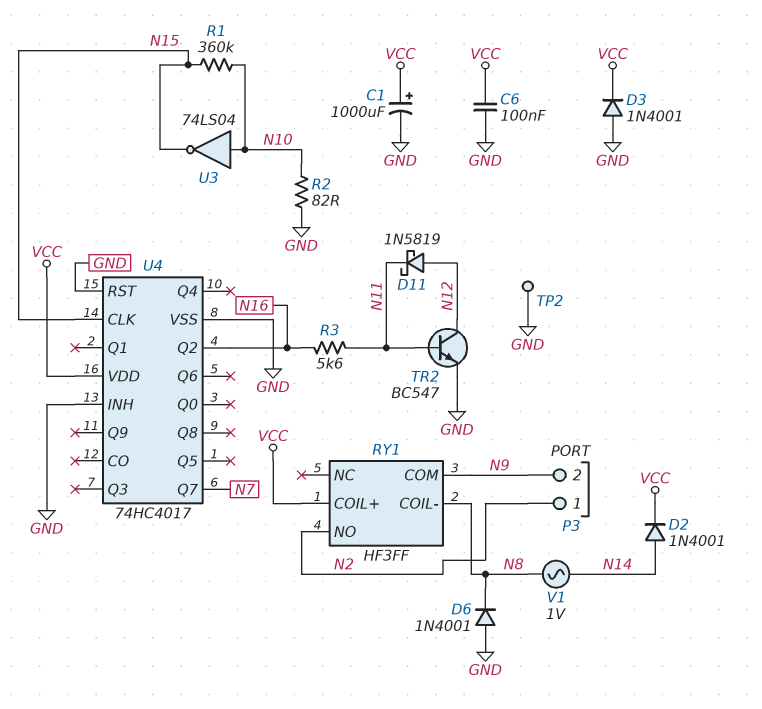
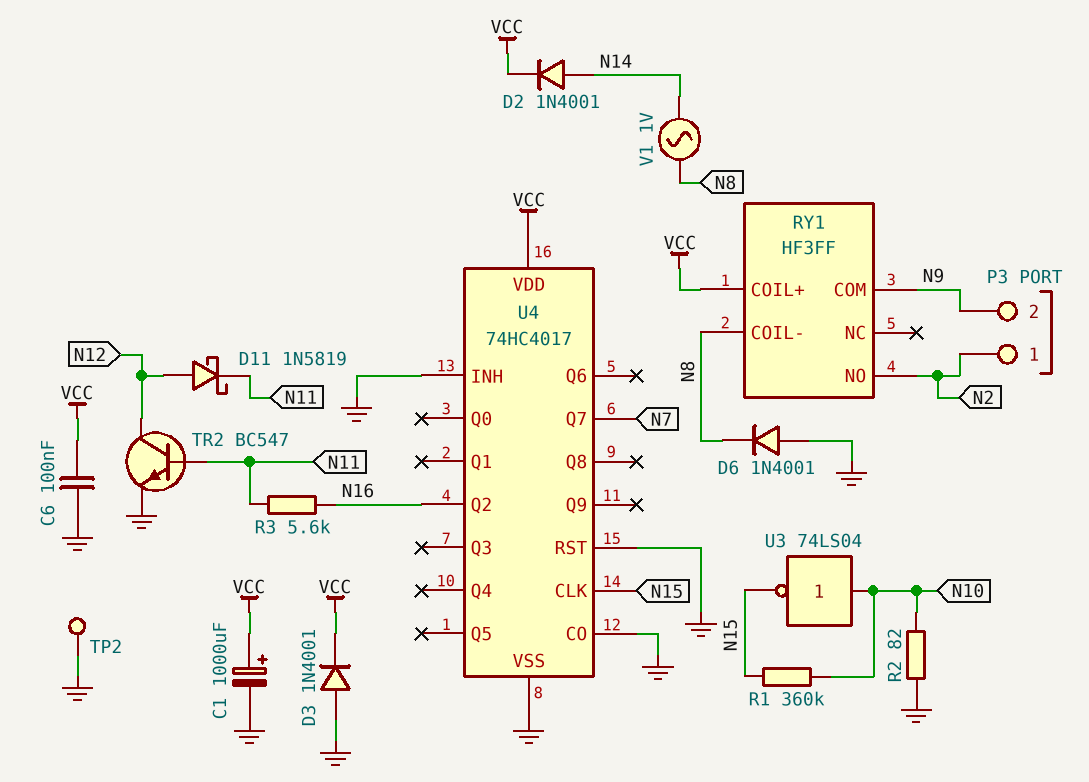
U4 pin CO: none -> GND

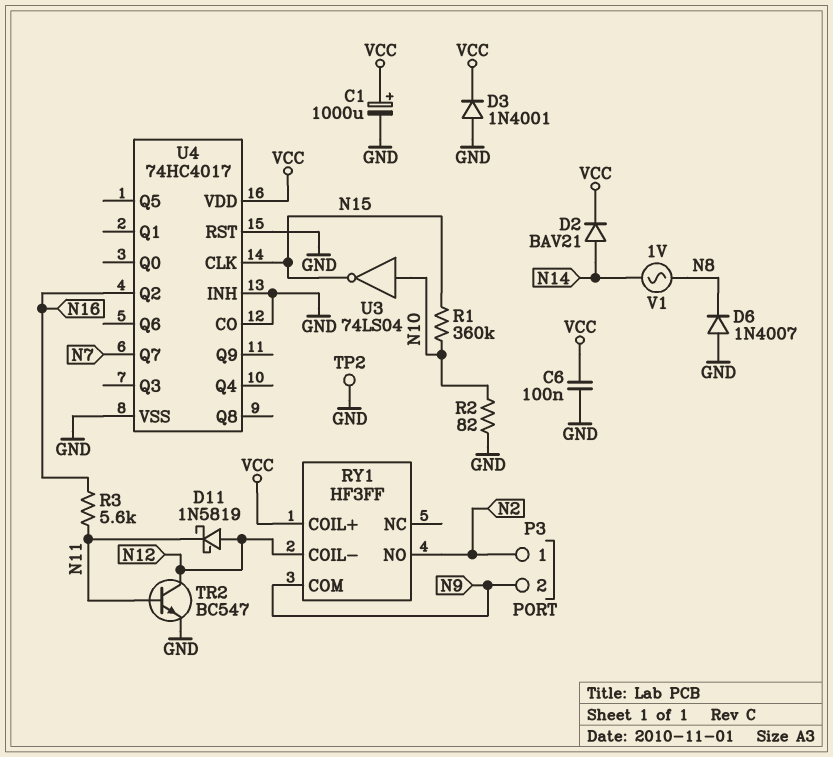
D2: diode 1N4001 (A N14, K VCC) -> diode BAV21 (A N14, K VCC)
D6: diode 1N4001 (A GND, K N8) -> diode 1N4007 (A GND, K N8)
RY1 pin COIL-: N8 -> N12

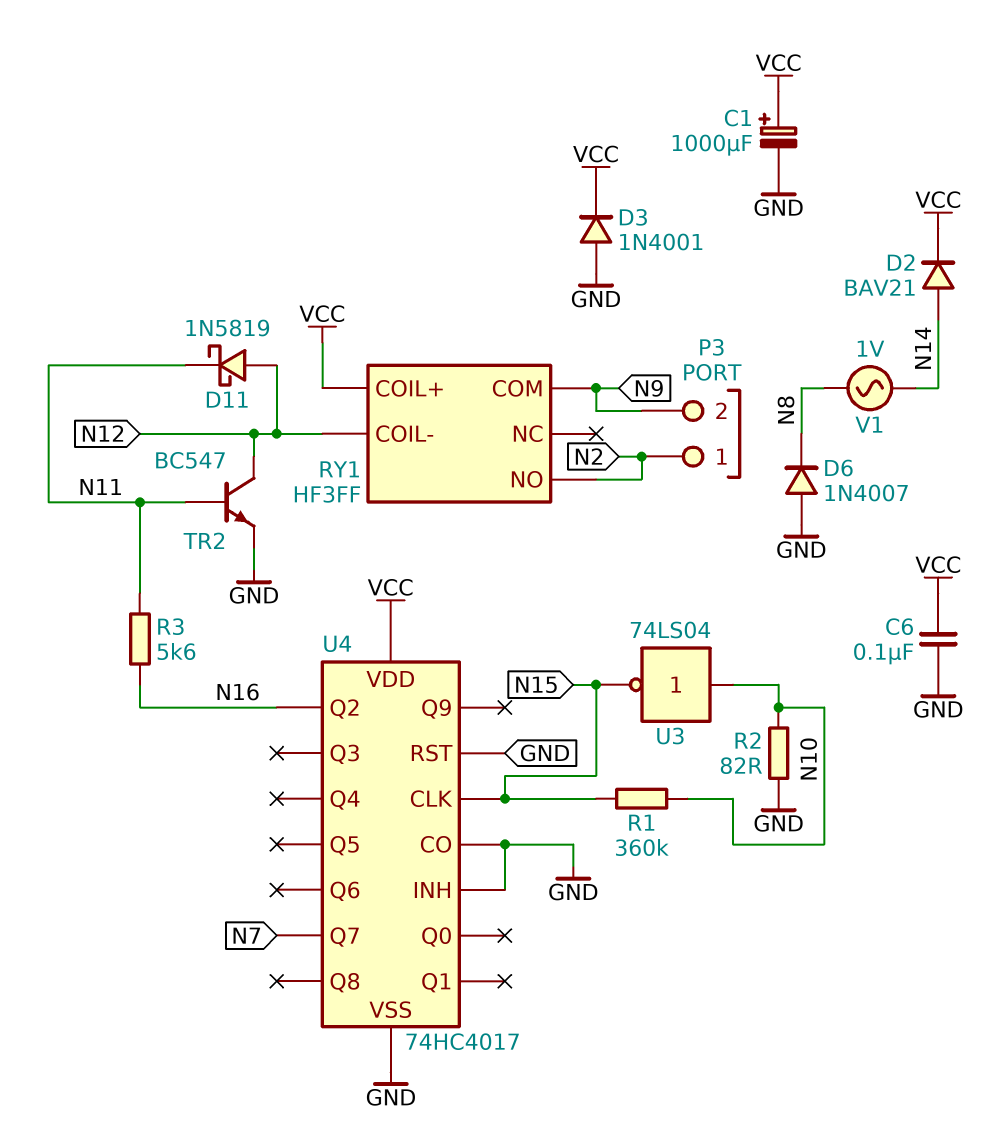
TP2: test point (GND) -> none

